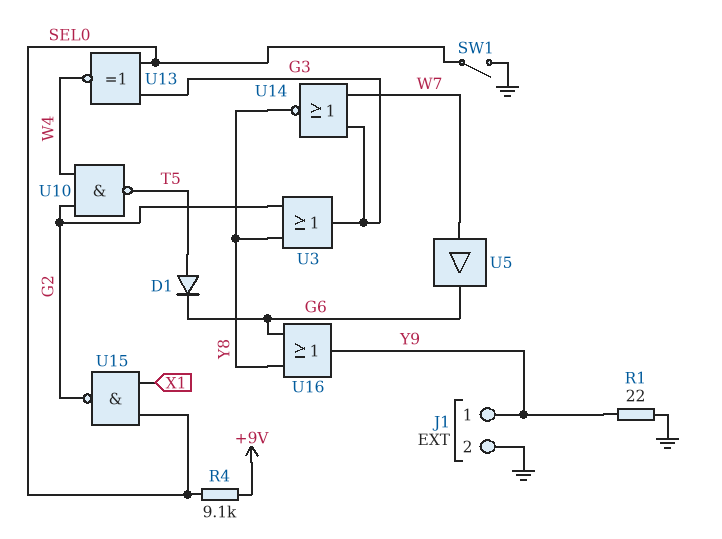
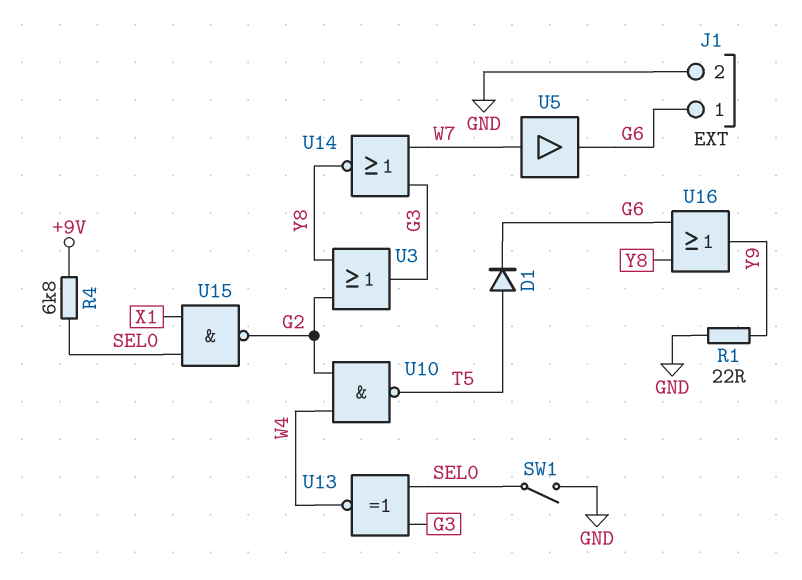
J1 pin 1: Y9 -> G6
R4: 9.1k (+9V, SEL0) -> 6.8k (+9V, SEL0)

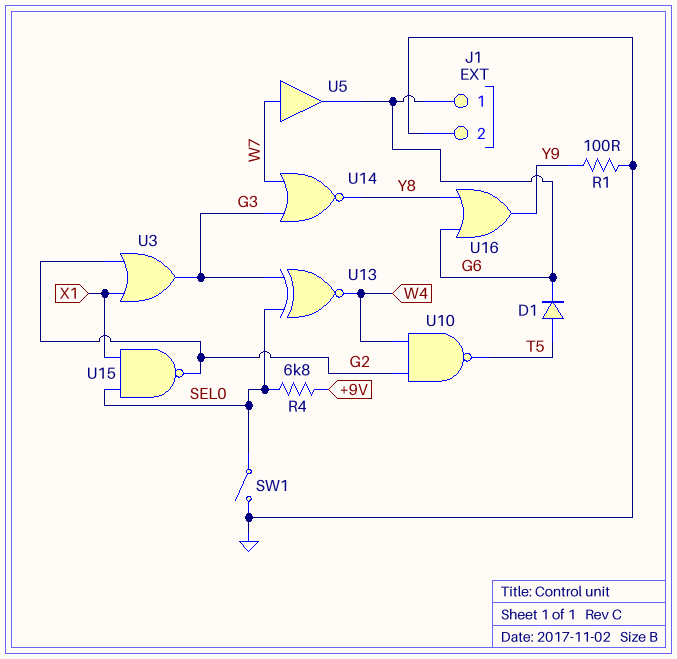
R1: 22 (GND, Y9) -> 100 (GND, Y9)
U3: OR (in G2, in Y8, out G3) -> OR (in G2, in X1, out G3)

